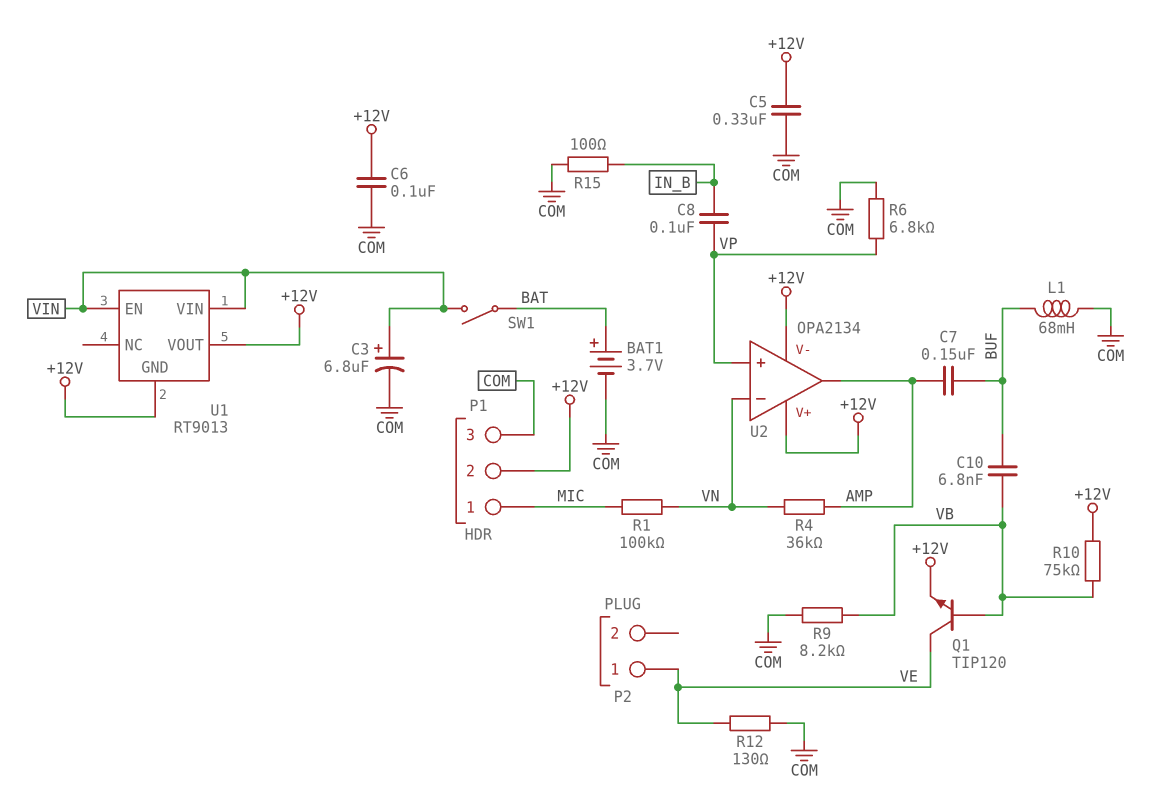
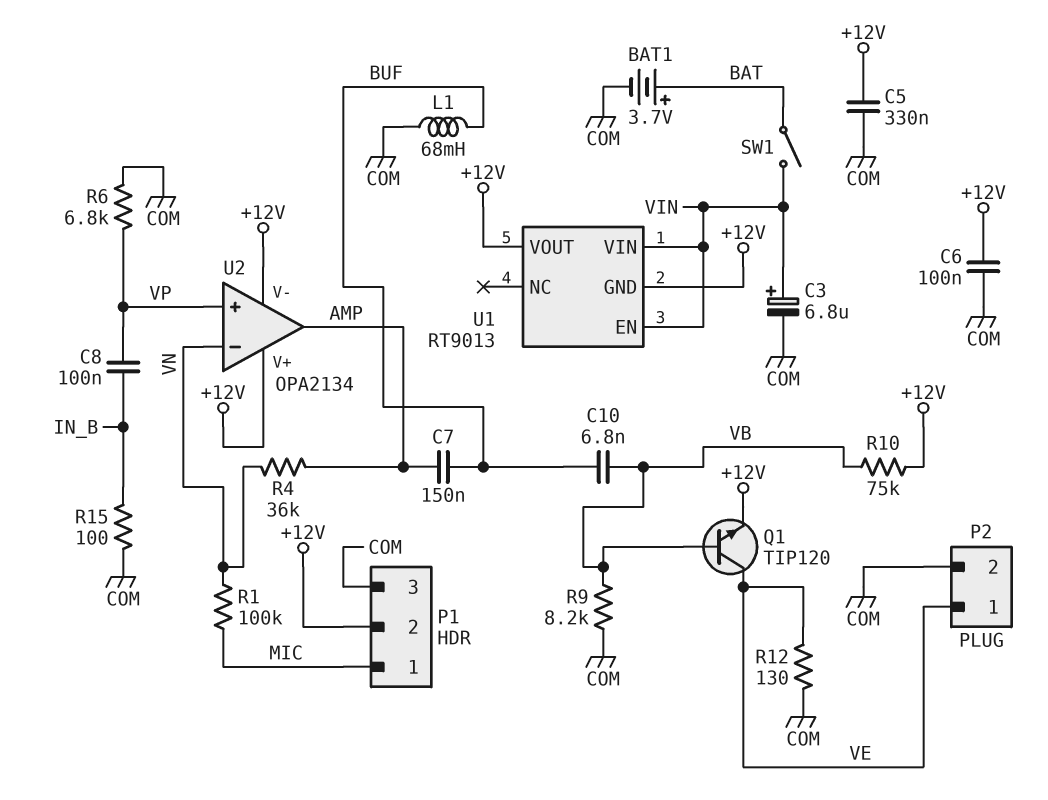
P2 pin 2: none -> COM

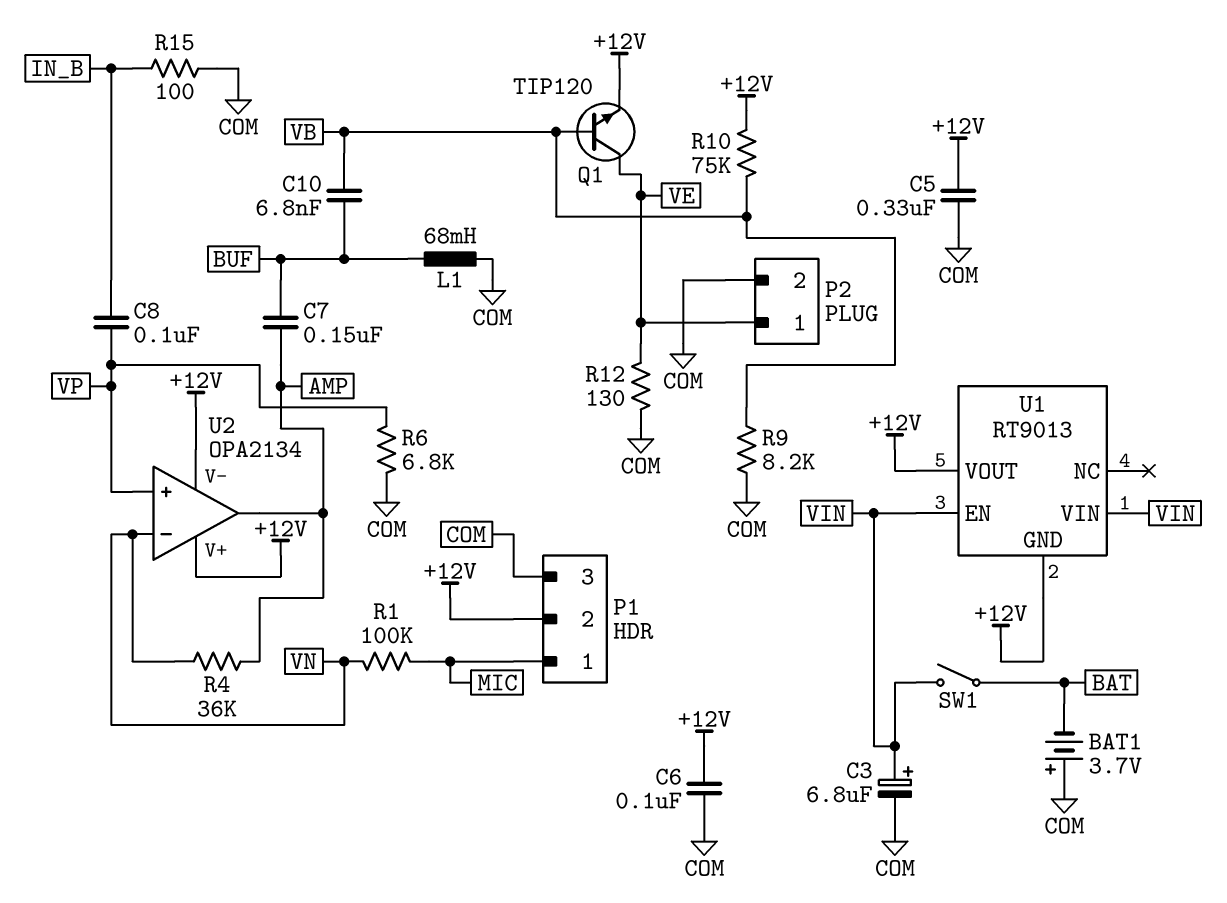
BAT1: 3.7V (plus BAT, minus COM) -> 3.7V (plus COM, minus BAT)

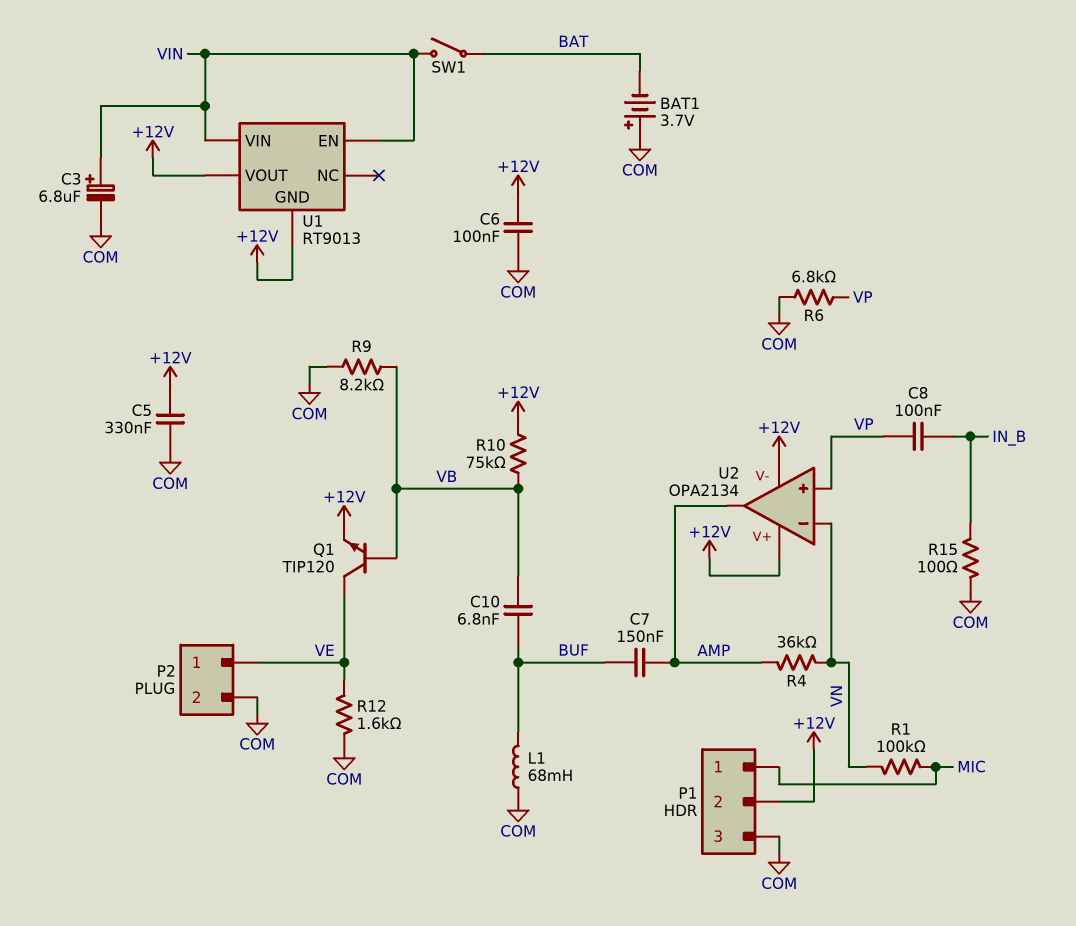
R12: 130 (COM, VE) -> 1.6k (COM, VE)

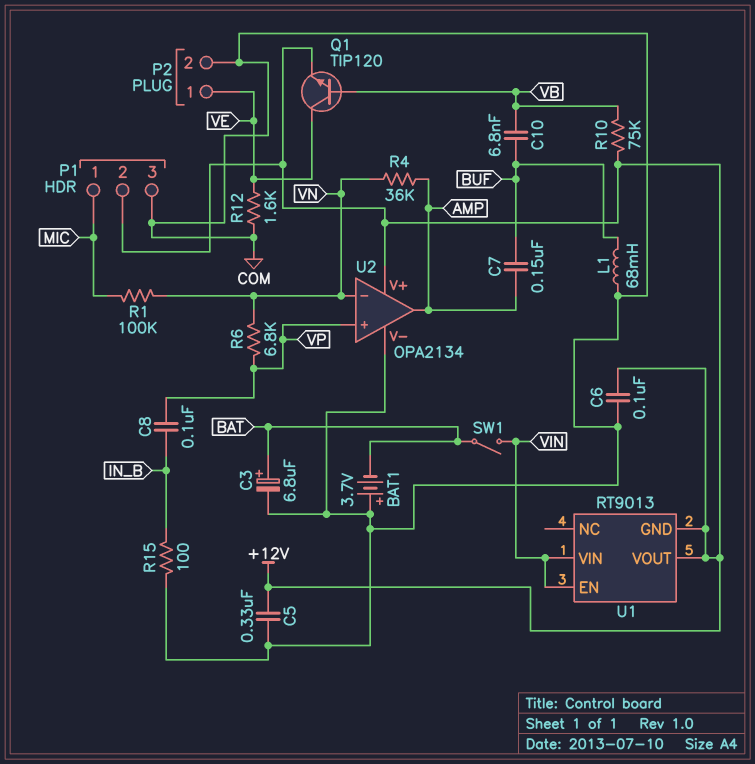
C3: 6.8uF (plus VIN, minus COM) -> 6.8uF (plus BAT, minus COM)
R6: 6.8k (COM, VP) -> 6.8k (VN, VP)
R9: 8.2k (COM, VB) -> none
U2 pin V-: +12V -> COM

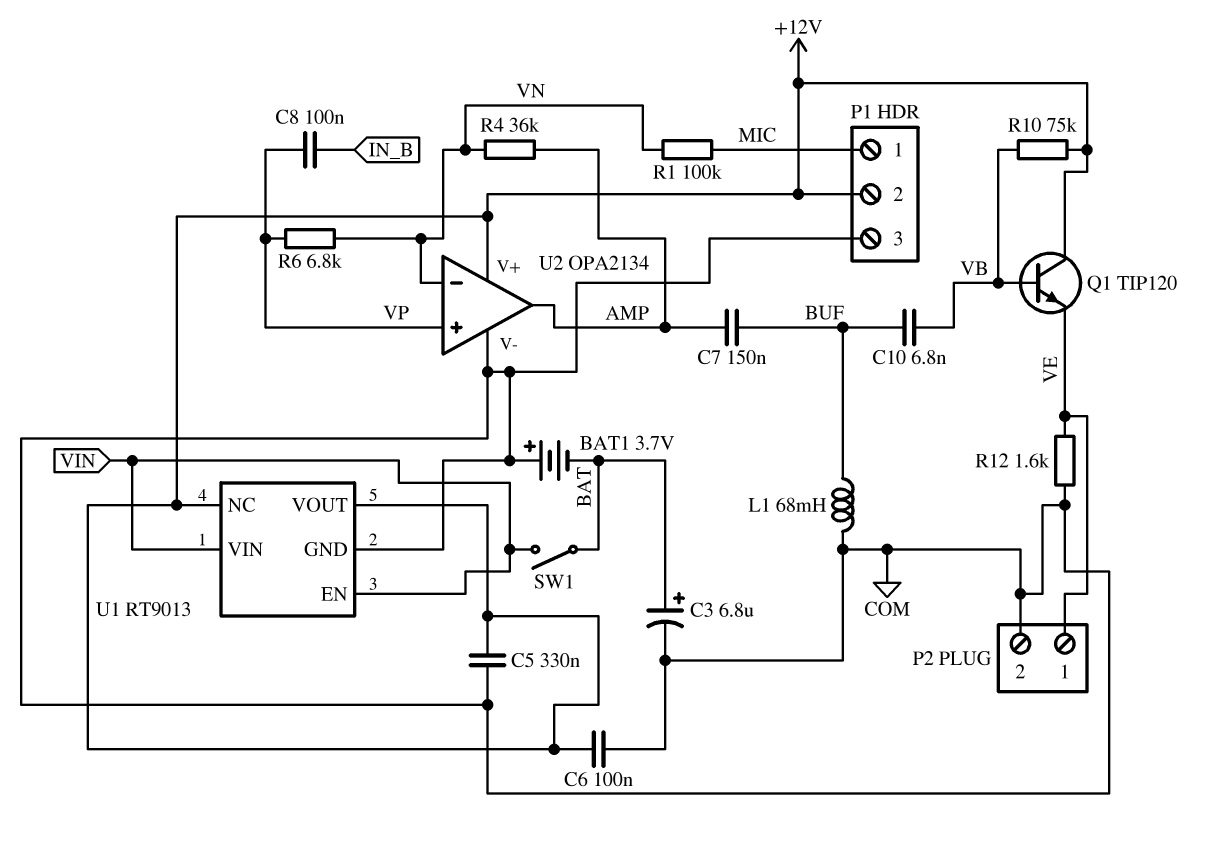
Q1: NPN TIP120 (B VB, C VE, E +12V) -> NPN TIP120 (B VB, C +12V, E VE)
R15: 100 (COM, IN_B) -> none
U1 pin GND: +12V -> COM
U1 pin NC: none -> +12V

